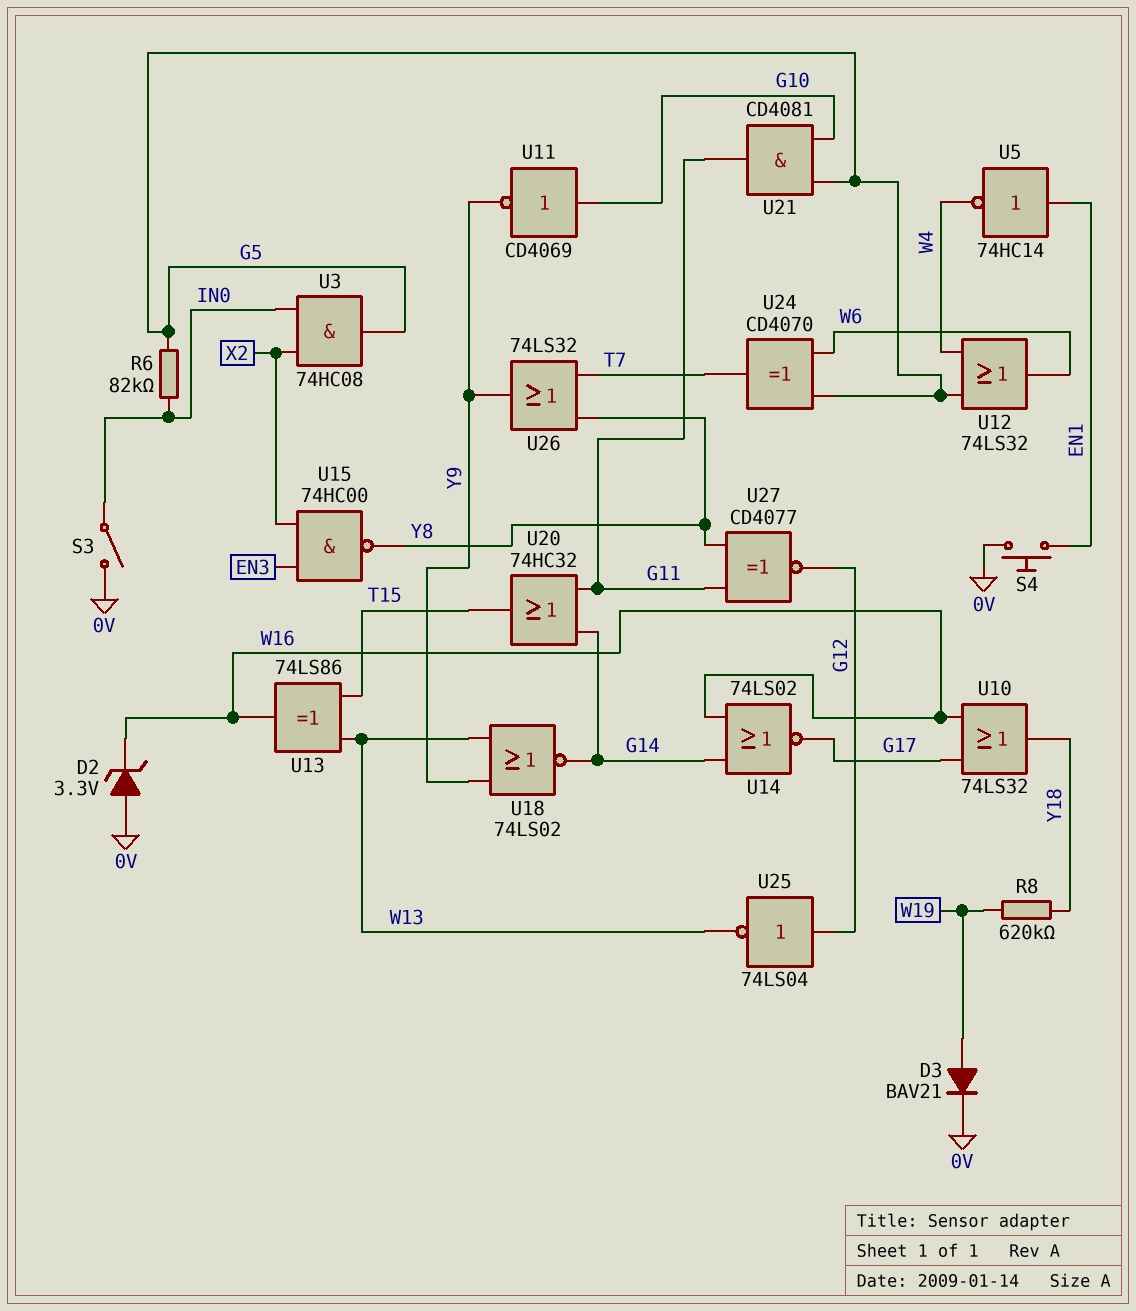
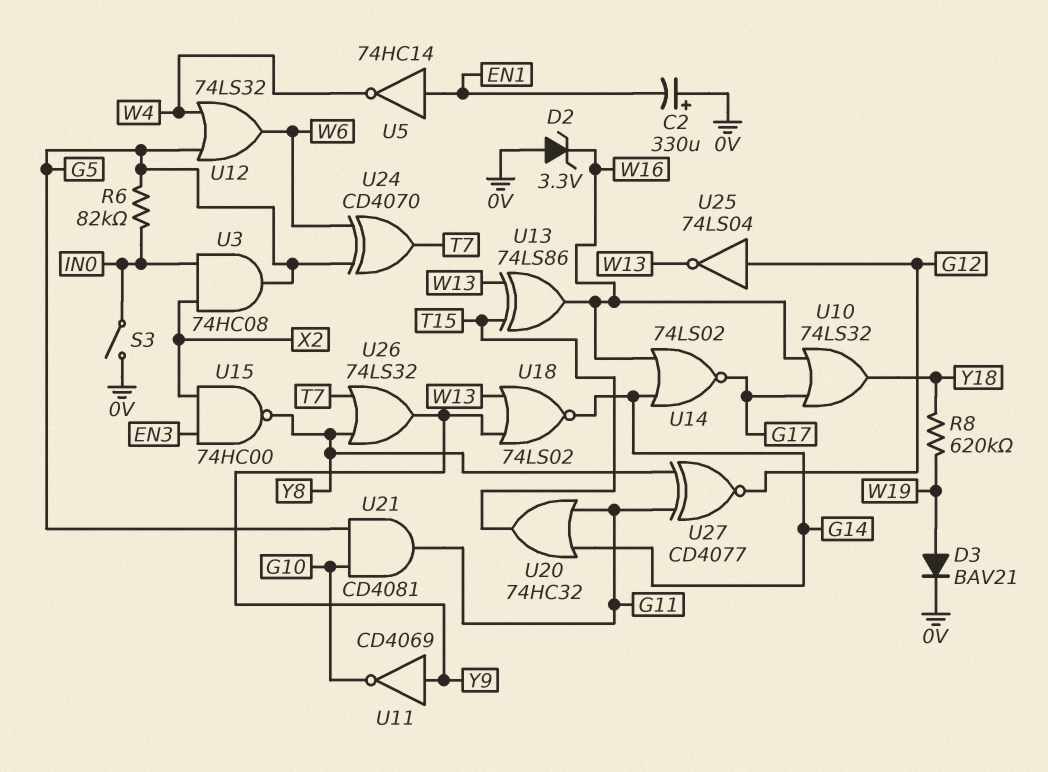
C2: none -> 330uF (plus 0V, minus EN1)
S4: button (0V, EN1) -> none
U11: NOT CD4069 (in G10, out Y9) -> NOT CD4069 (in Y9, out G10)

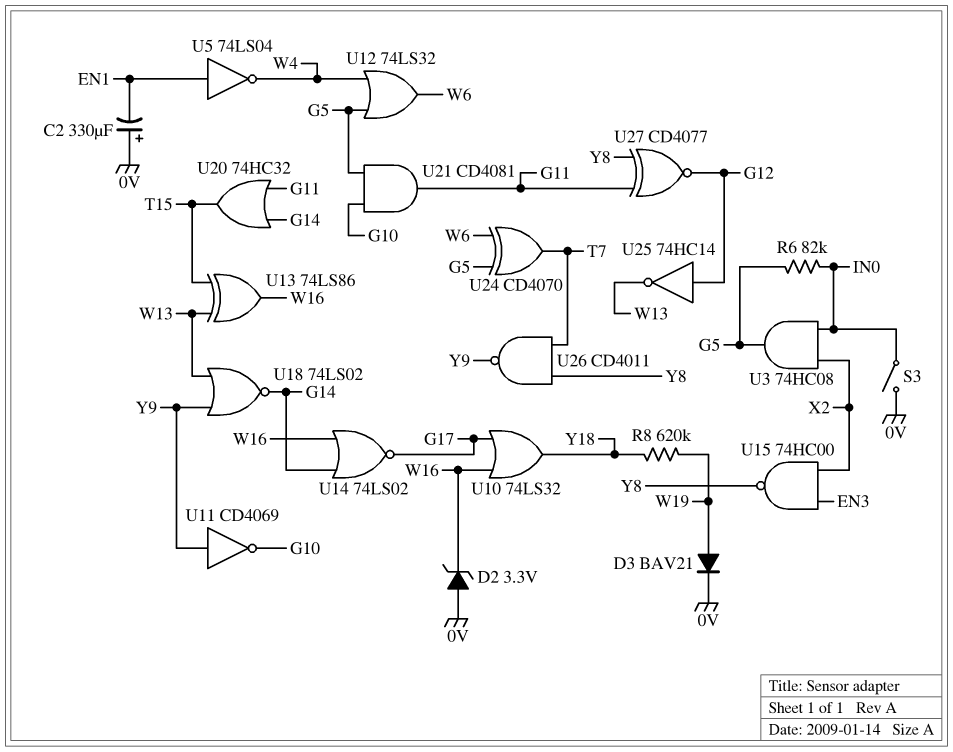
U5: NOT 74HC14 (in EN1, out W4) -> NOT 74LS04 (in EN1, out W4)
U25: NOT 74LS04 (in G12, out W13) -> NOT 74HC14 (in G12, out W13)
U26: OR 74LS32 (in T7, in Y8, out Y9) -> NAND CD4011 (in T7, in Y8, out Y9)

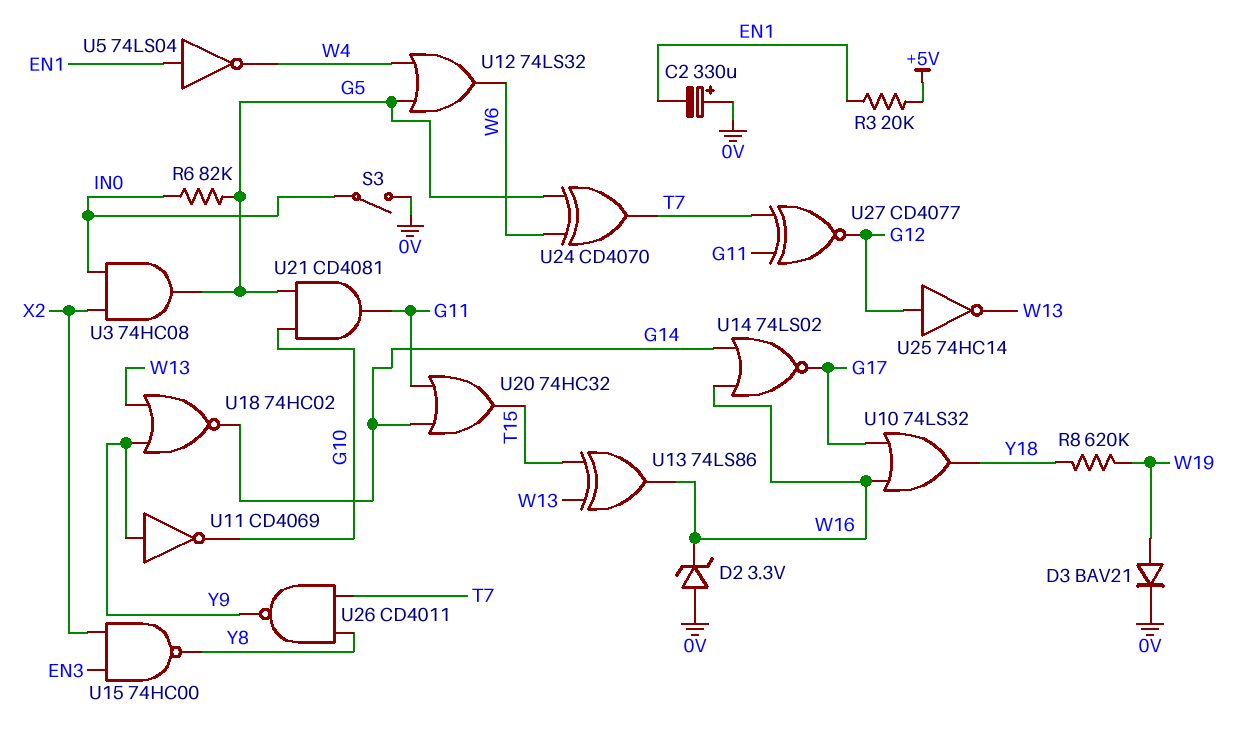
R3: none -> 20k (+5V, EN1)
U18: NOR 74LS02 (in W13, in Y9, out G14) -> NOR 74HC02 (in W13, in Y9, out G14)
U27: XNOR CD4077 (in G11, in Y8, out G12) -> XNOR CD4077 (in G11, in T7, out G12)

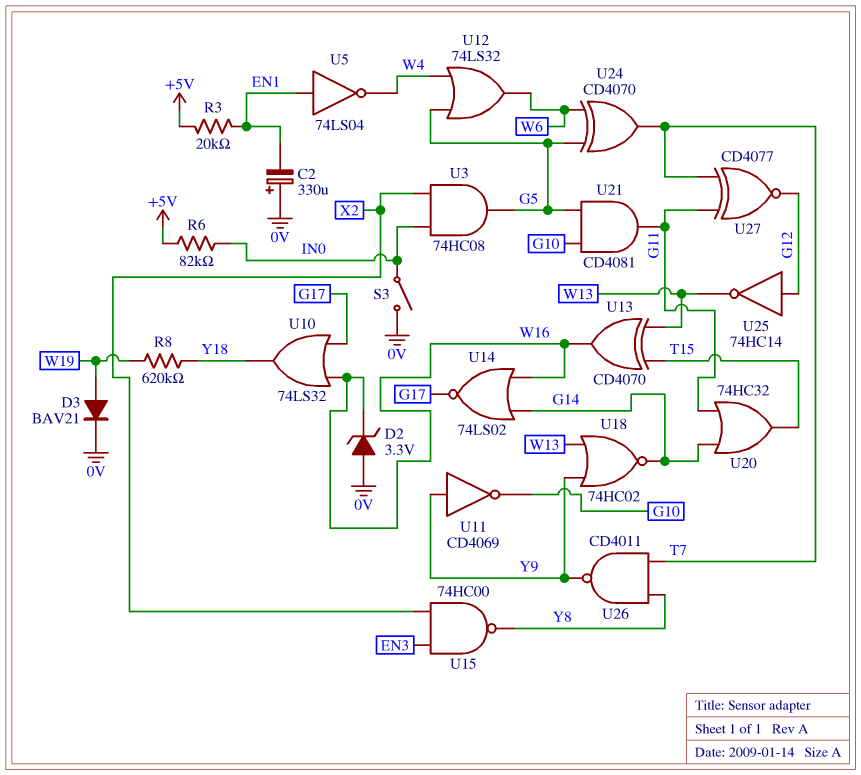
R6: 82k (G5, IN0) -> 82k (+5V, IN0)
U13: XOR 74LS86 (in T15, in W13, out W16) -> XOR CD4070 (in T15, in W13, out W16)

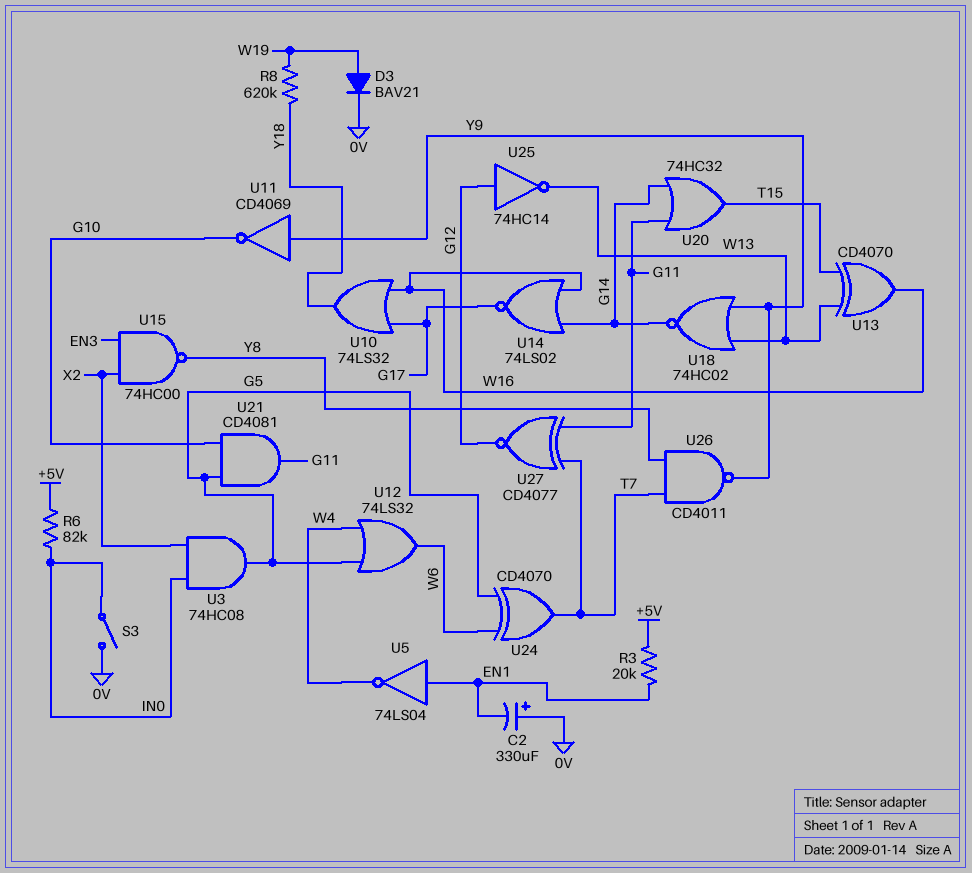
D2: zener 3.3V (A 0V, K W16) -> none

